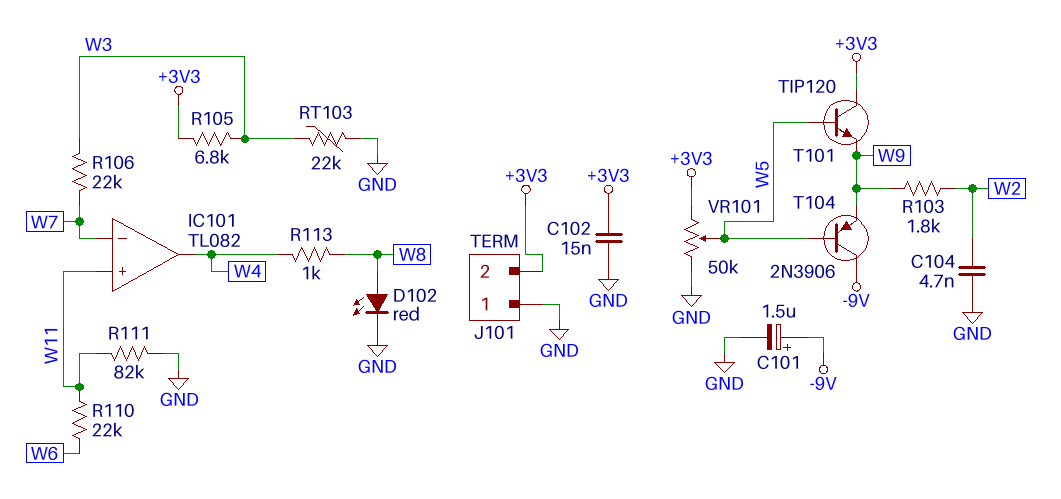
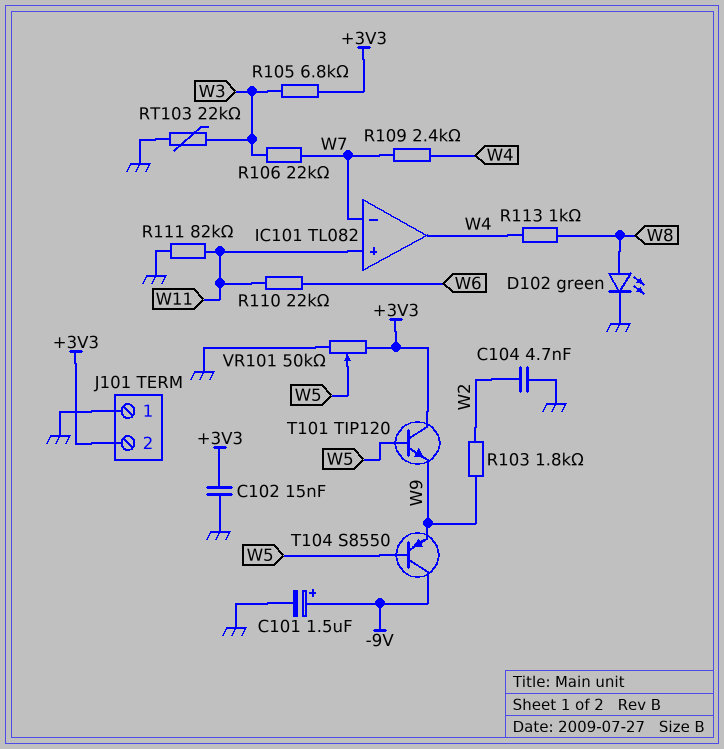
D102: LED red (A W8, K GND) -> LED green (A W8, K GND)
R109: none -> 2.4k (W4, W7)
T104: PNP 2N3906 (B W5, C -9V, E W9) -> PNP S8550 (B W5, C -9V, E W9)

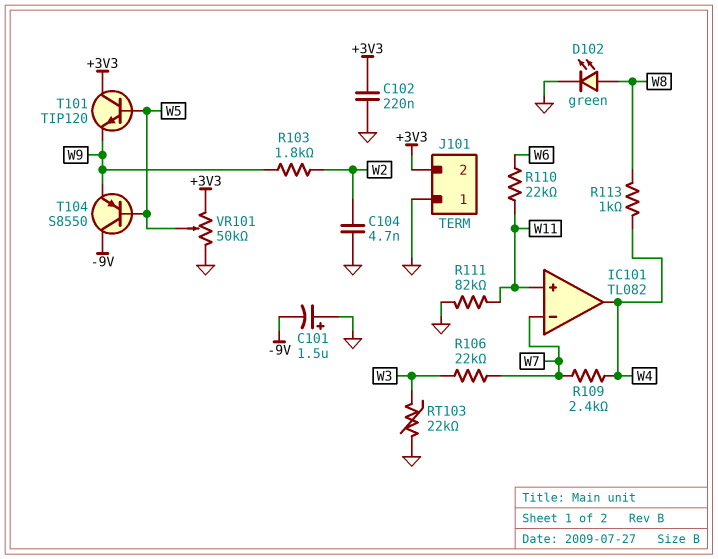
C101: 1.5uF (plus -9V, minus GND) -> 1.5uF (plus GND, minus -9V)
C102: 15nF (+3V3, GND) -> 220nF (+3V3, GND)
R105: 6.8k (+3V3, W3) -> none

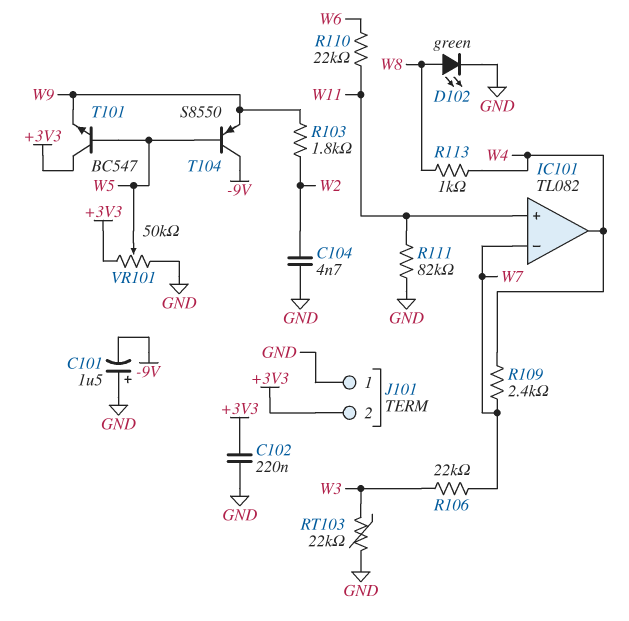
T101: NPN TIP120 (B W5, C +3V3, E W9) -> NPN BC547 (B W5, C +3V3, E W9)

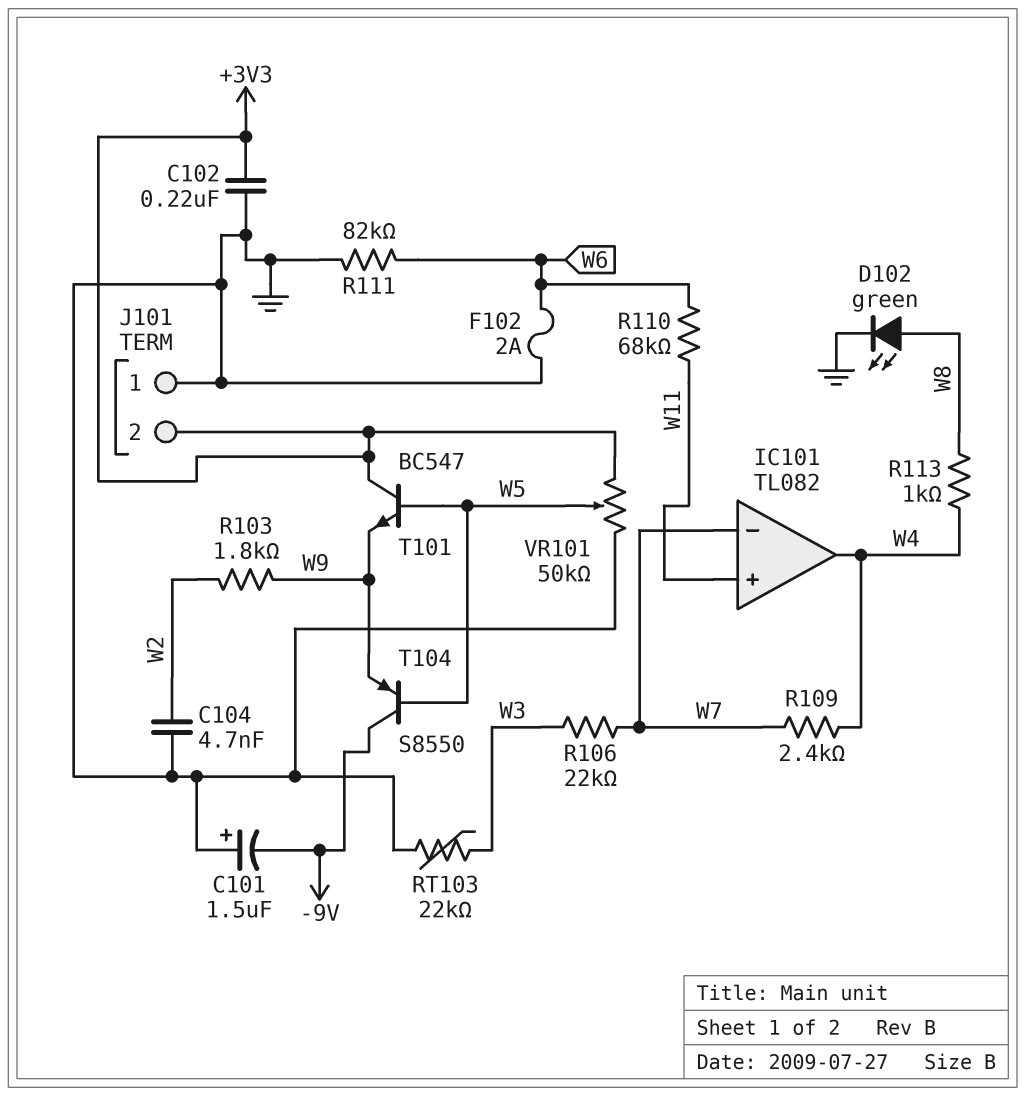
F102: none -> 2A (GND, W6)
R110: 22k (W6, W11) -> 68k (W6, W11)
R111: 82k (GND, W11) -> 82k (GND, W6)

